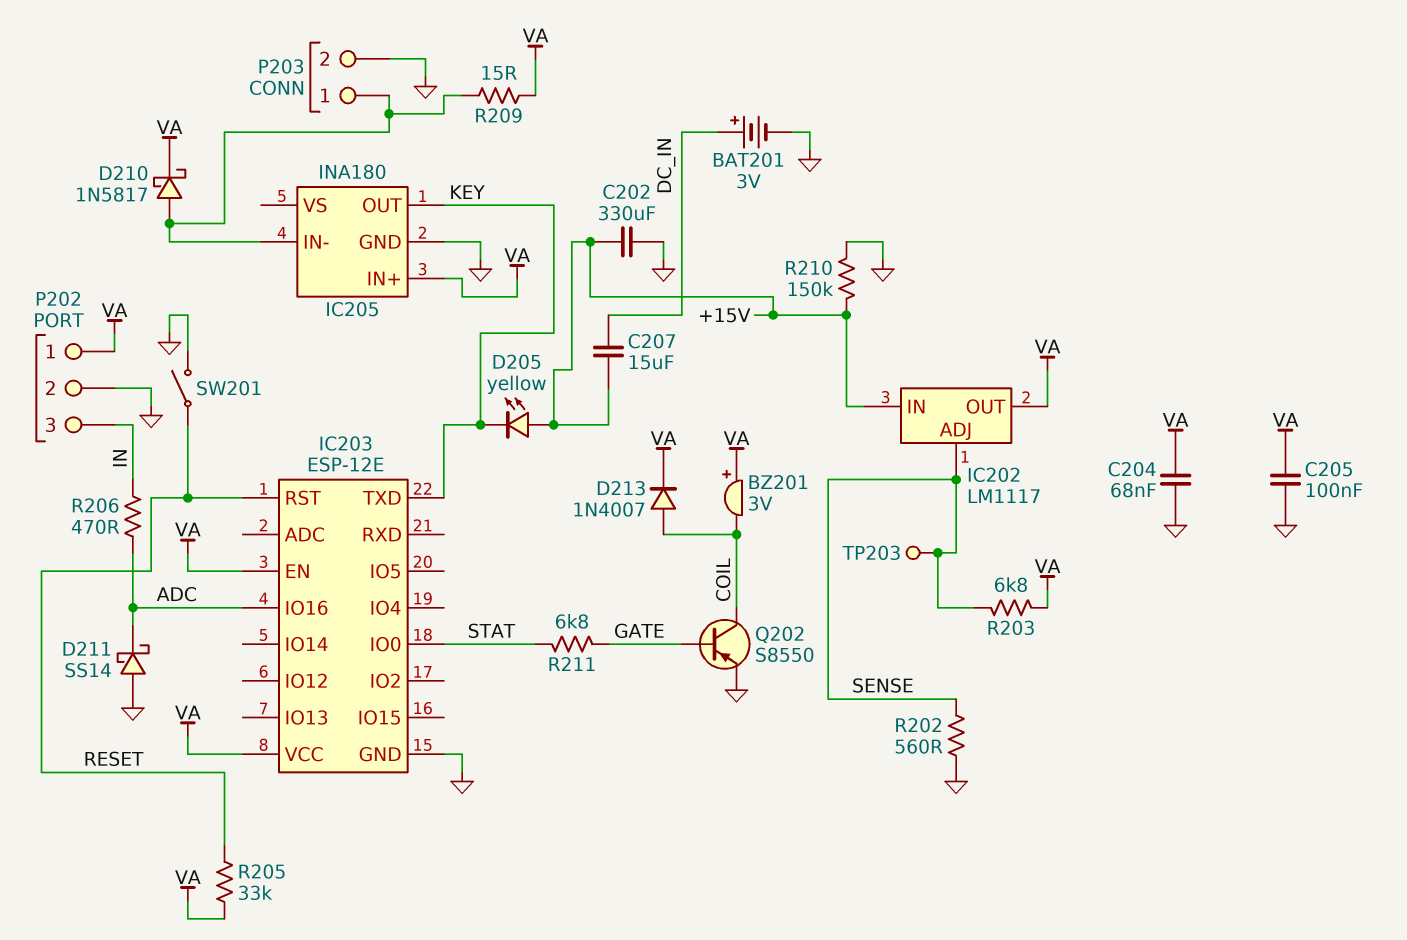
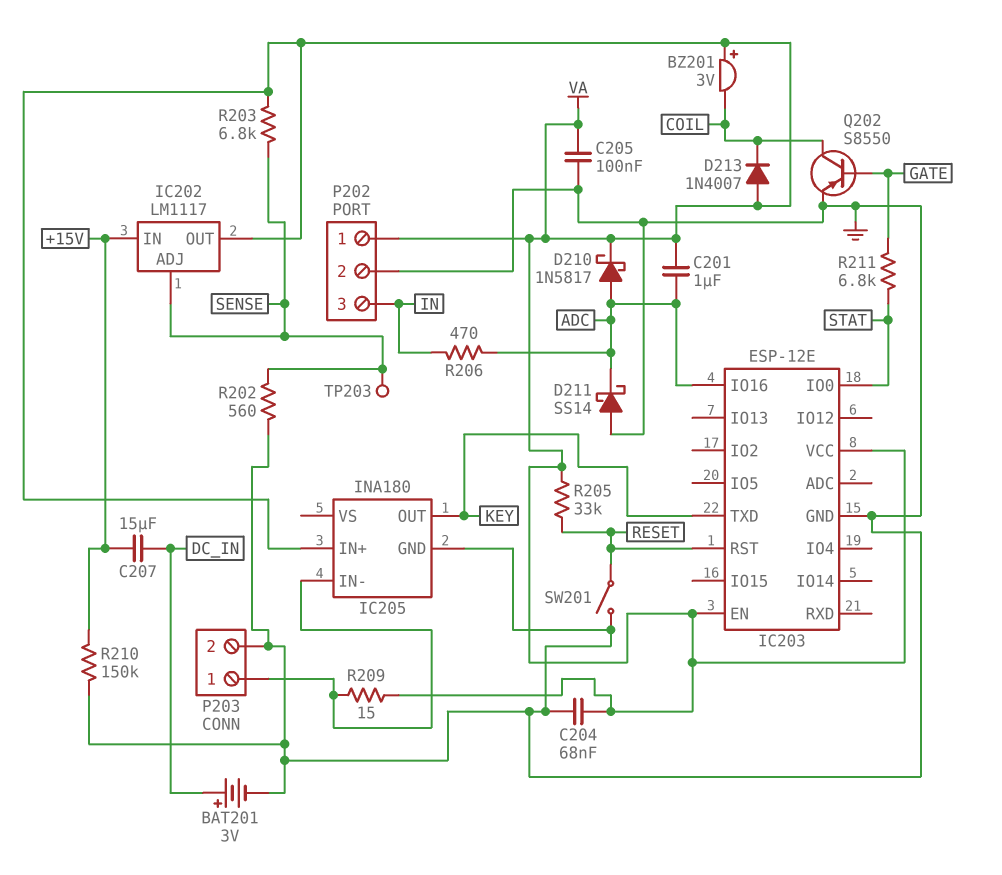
C201: none -> 1uF (ADC, VA)
C202: 330uF (+15V, GND) -> none
D205: LED yellow (A +15V, K KEY) -> none
D210: schottky 1N5817 (A IC205/IN-, K VA) -> schottky 1N5817 (A ADC, K VA)
D213: diode 1N4007 (A COIL, K VA) -> diode 1N4007 (A VA, K COIL)

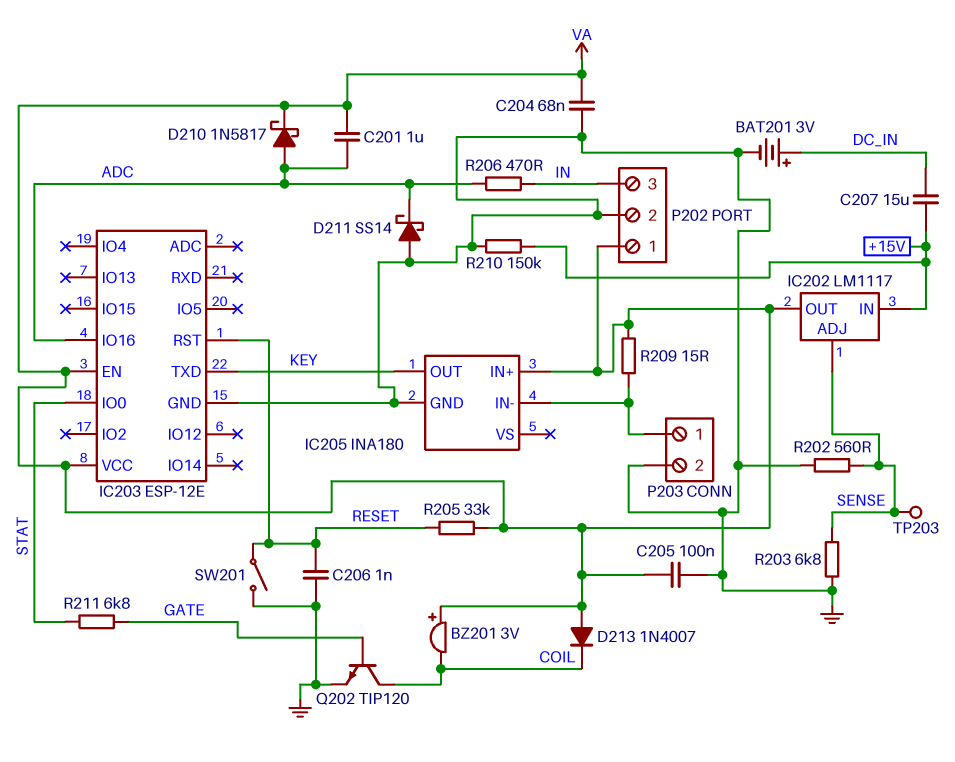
C206: none -> 1nF (GND, RESET)
Q202: PNP S8550 (B GATE, C COIL, E GND) -> NPN TIP120 (B GATE, C COIL, E GND)
R203: 6.8k (SENSE, VA) -> 6.8k (GND, SENSE)

